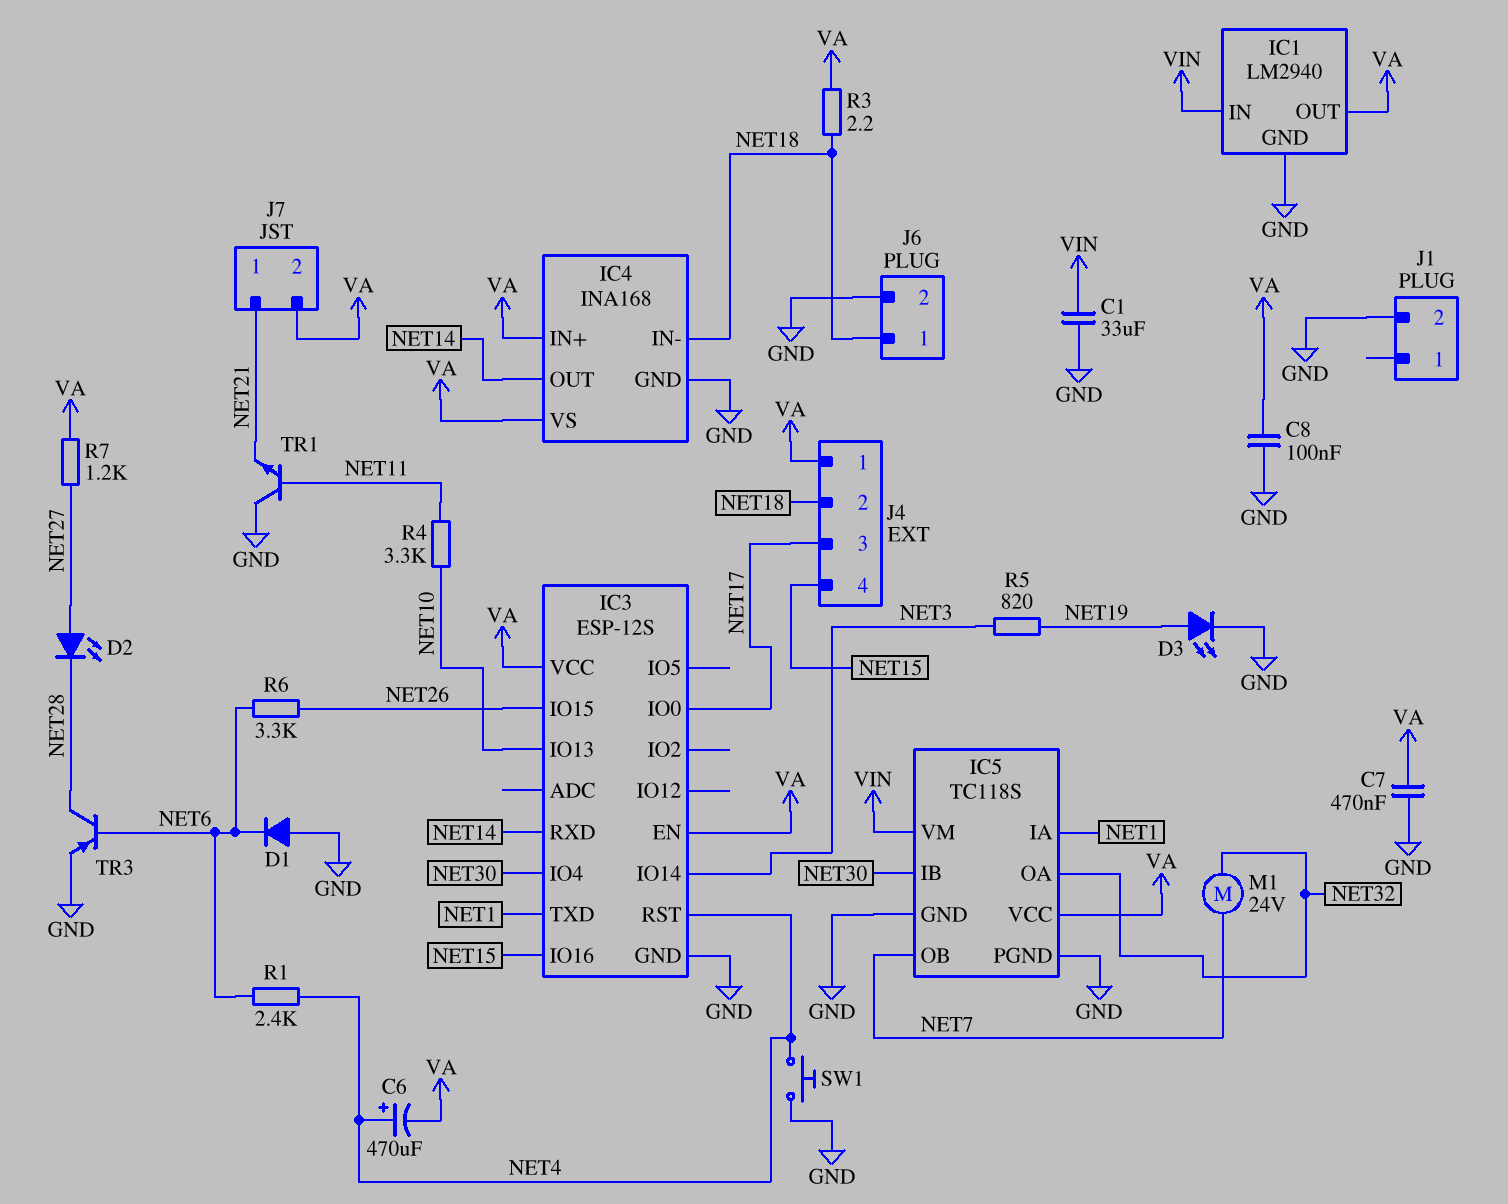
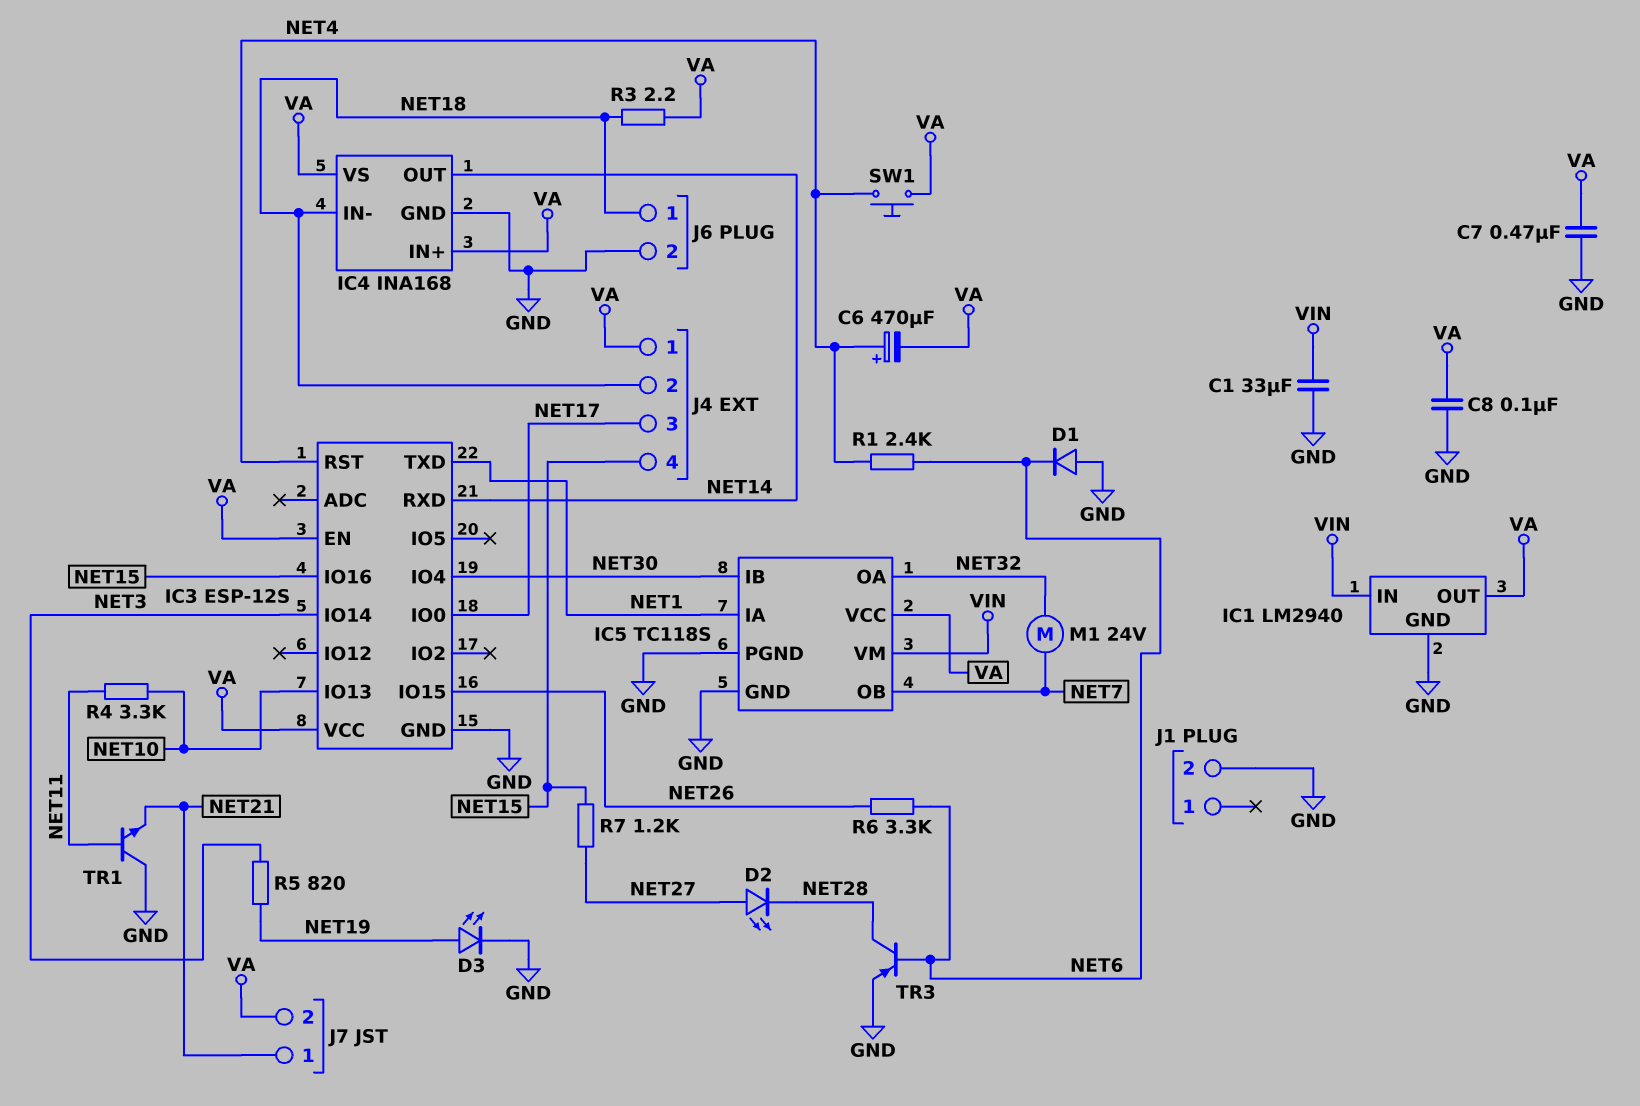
R7: 1.2k (NET27, VA) -> 1.2k (NET15, NET27)
SW1: button (GND, NET4) -> button (NET4, VA)

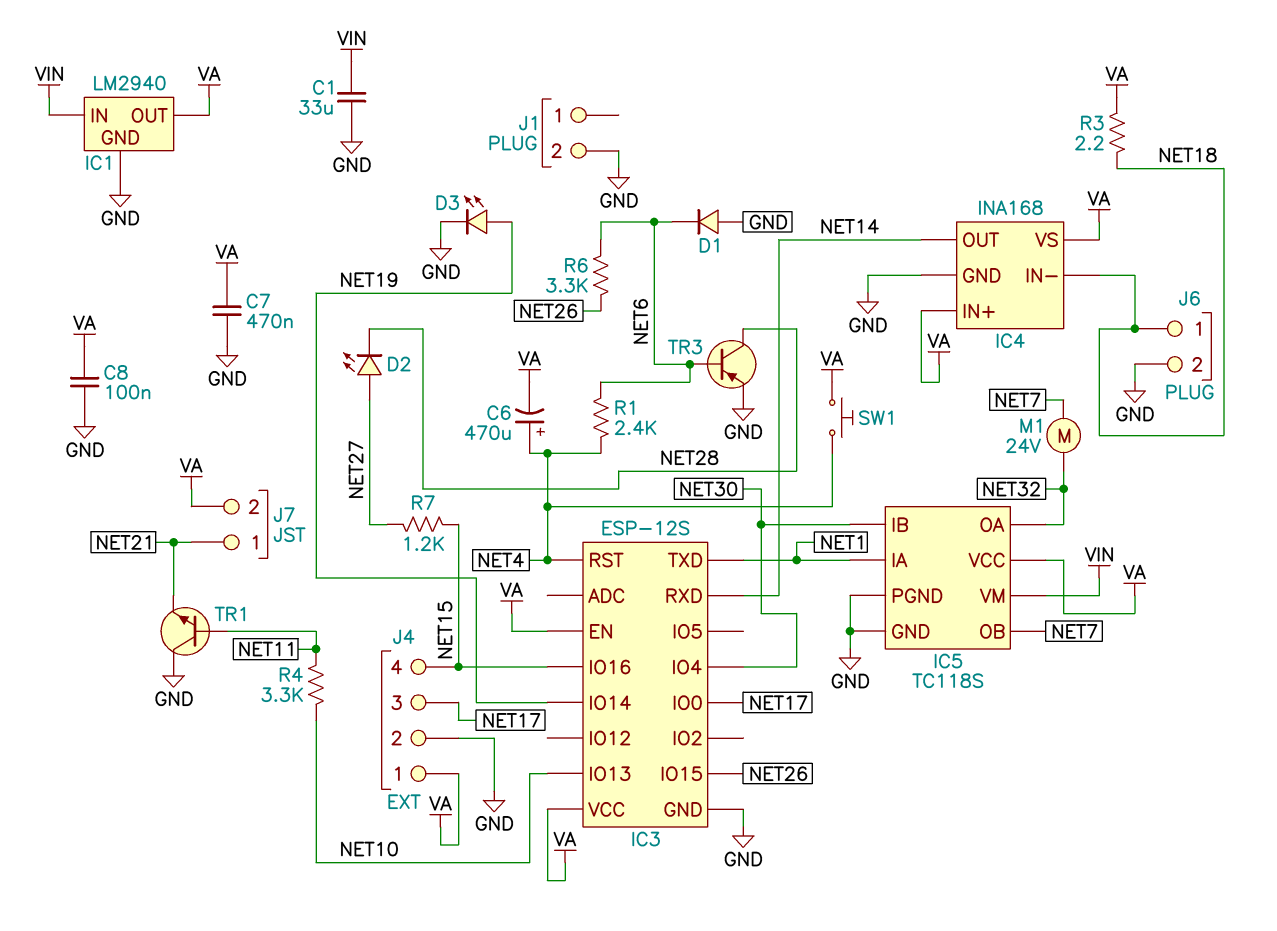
IC3 pin IO14: NET3 -> NET19
J4 pin 2: NET18 -> GND
R5: 820 (NET3, NET19) -> none

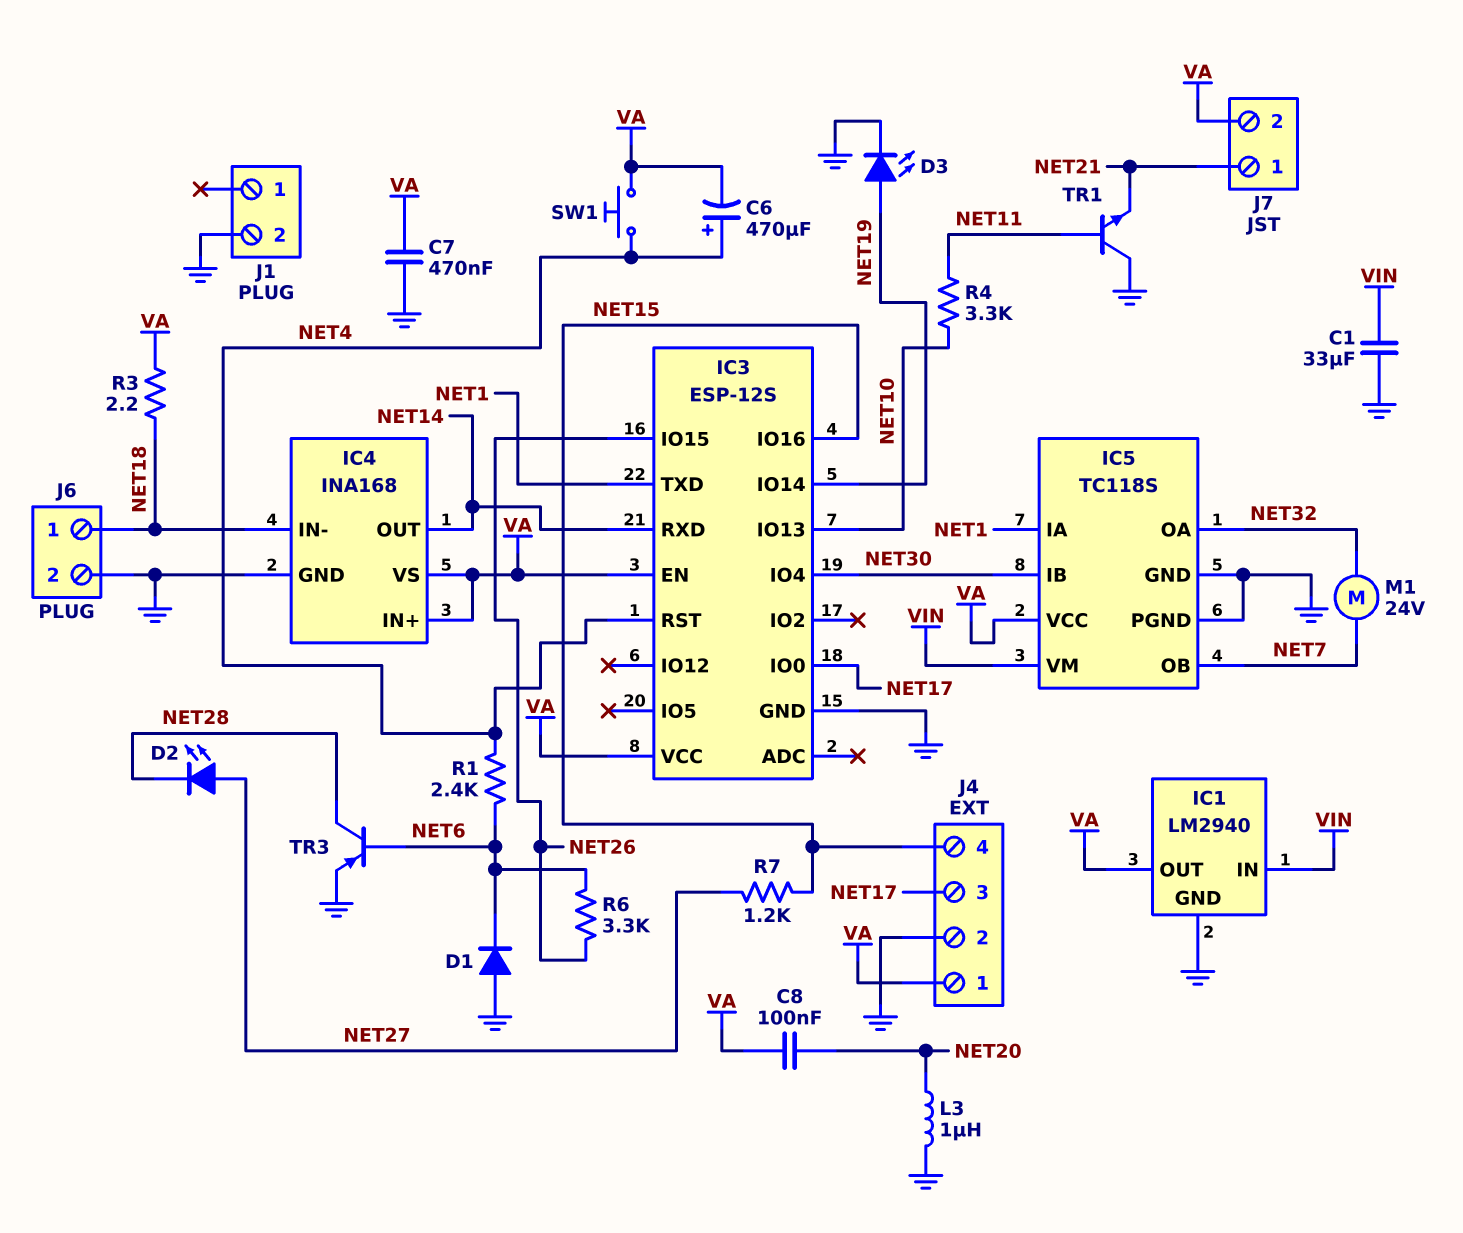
C8: 100nF (GND, VA) -> 100nF (NET20, VA)
L3: none -> 1uH (GND, NET20)

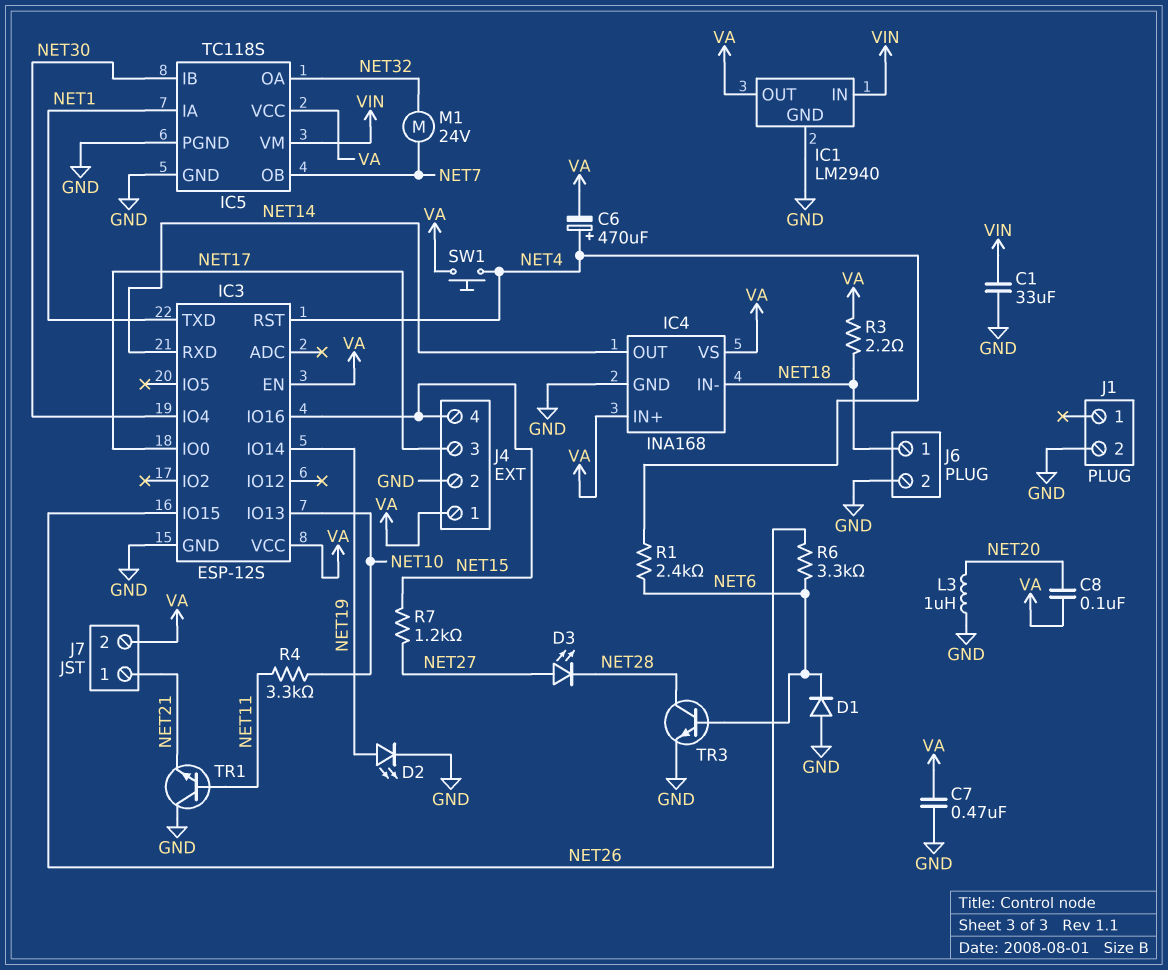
D2: LED (A NET27, K NET28) -> LED (A NET19, K GND)
D3: LED (A NET19, K GND) -> LED (A NET27, K NET28)
TR3: PNP (B NET6, C NET28, E GND) -> NPN (B NET6, C NET28, E GND)

